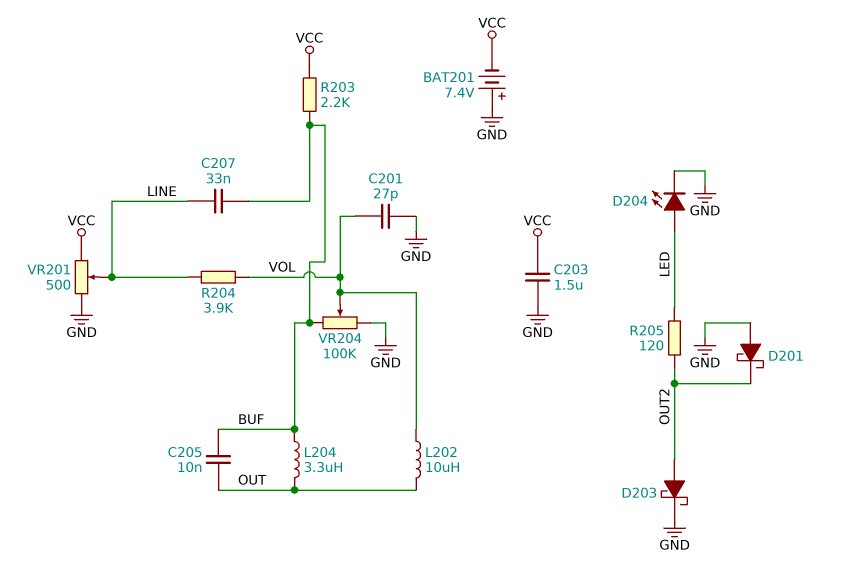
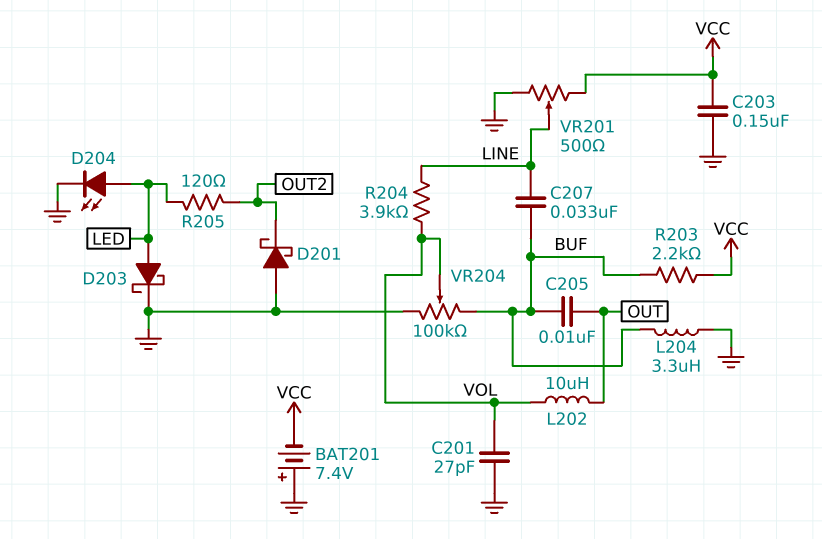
C203: 1.5uF (GND, VCC) -> 150nF (GND, VCC)
D203: schottky (A OUT2, K GND) -> schottky (A LED, K GND)
L204: 3.3uH (BUF, OUT) -> 3.3uH (BUF, GND)

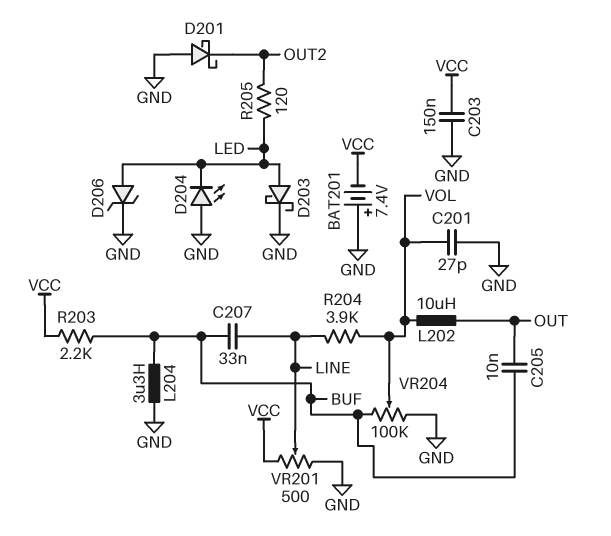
D204: LED (A LED, K GND) -> LED (A GND, K LED)
D206: none -> zener (A LED, K GND)

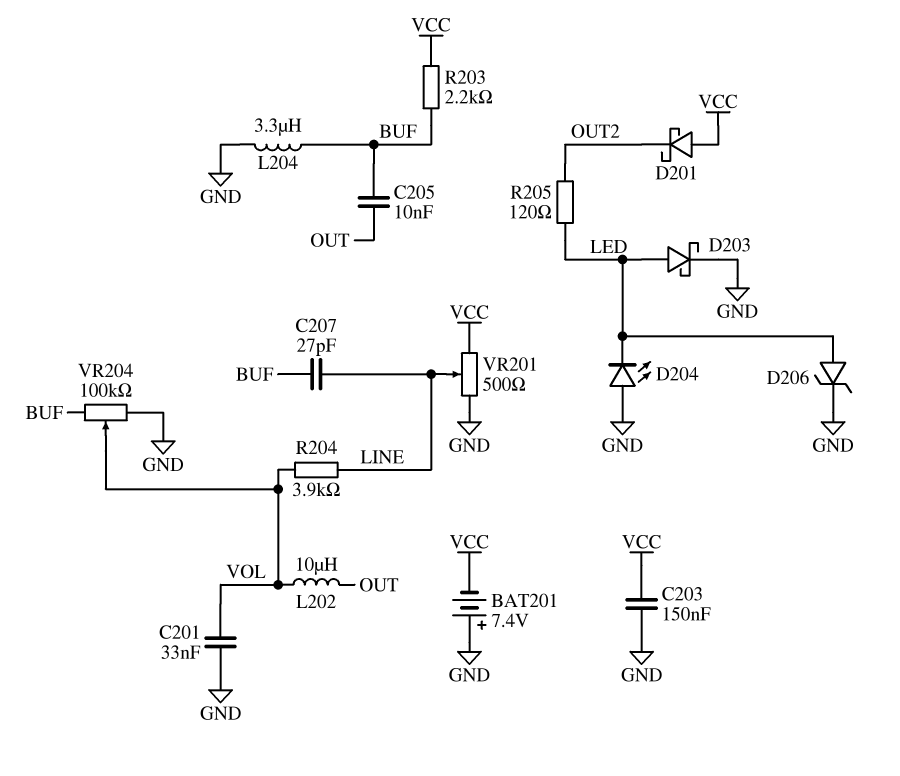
C201: 27pF (GND, VOL) -> 33nF (GND, VOL)
C207: 33nF (BUF, LINE) -> 27pF (BUF, LINE)
D201: schottky (A GND, K OUT2) -> schottky (A VCC, K OUT2)

